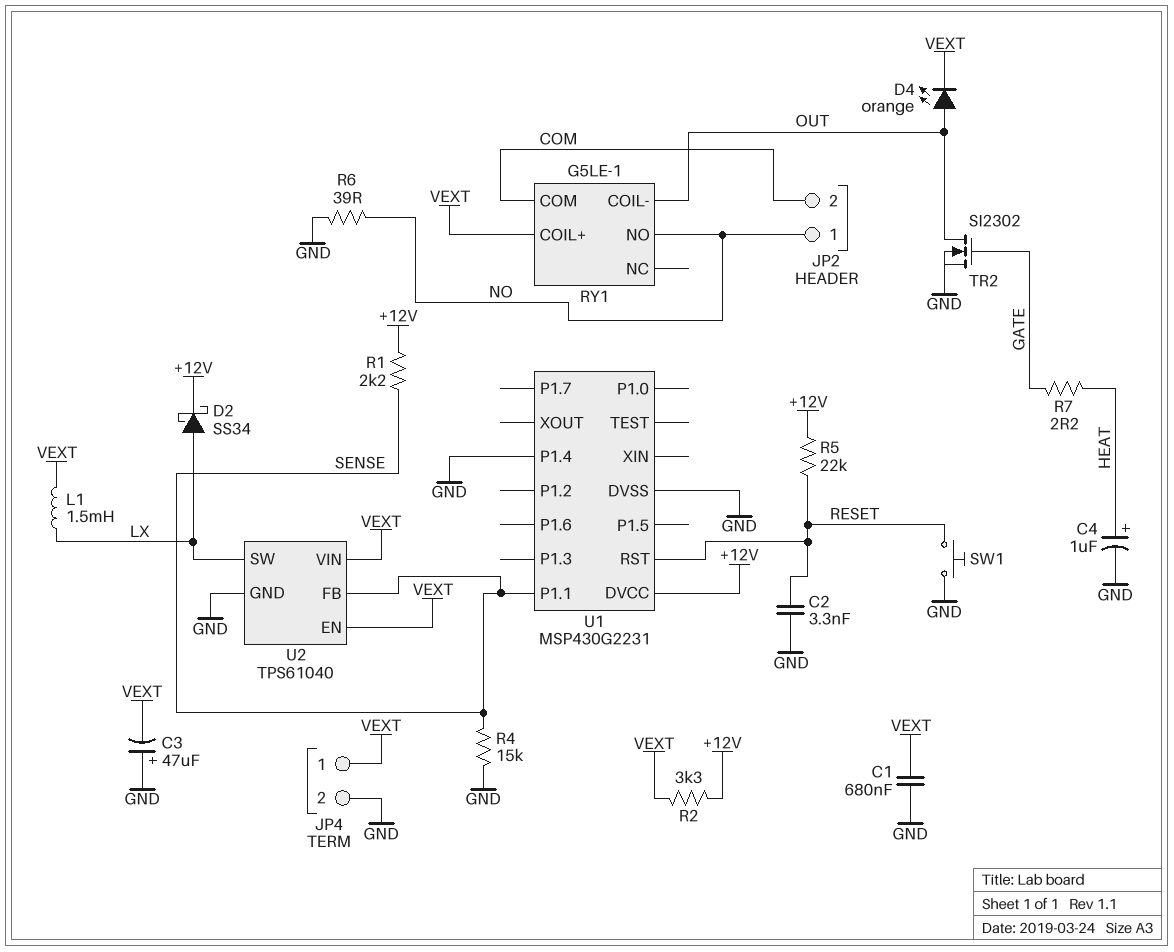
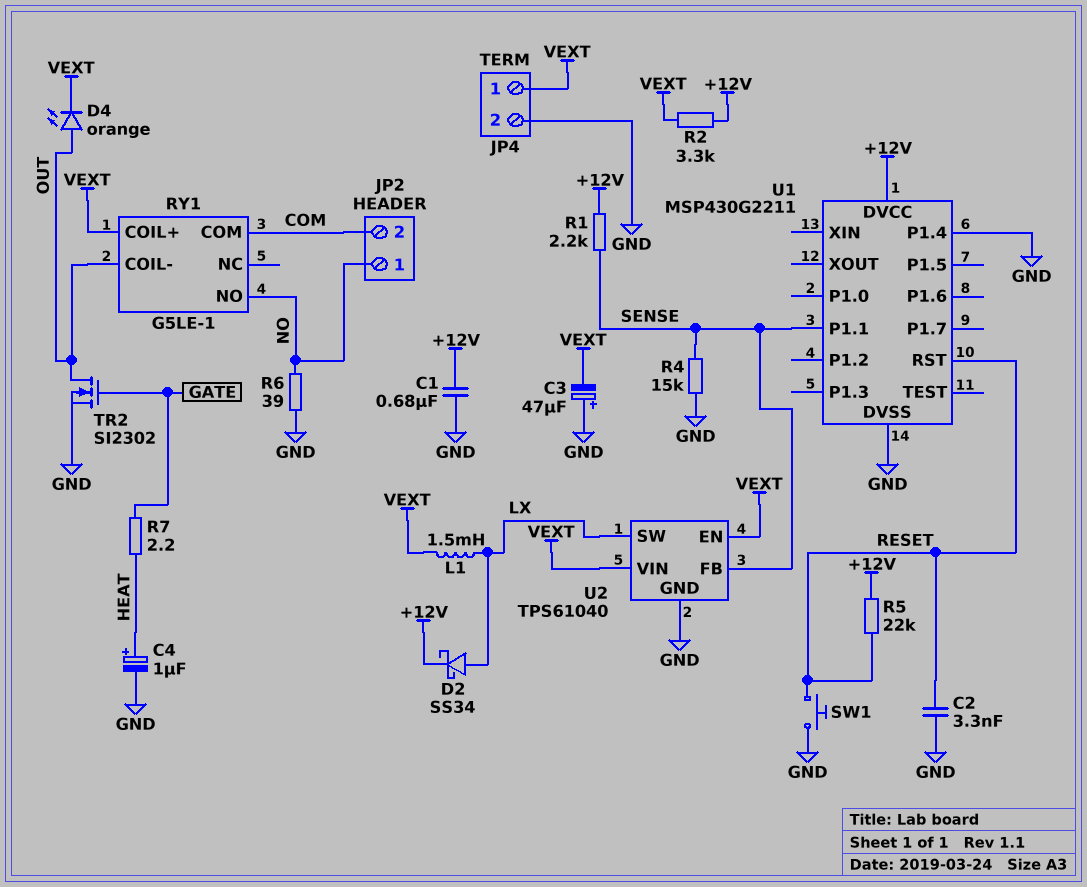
C1: 680nF (GND, VEXT) -> 680nF (+12V, GND)
U1: MSP430G2231 -> MSP430G2211

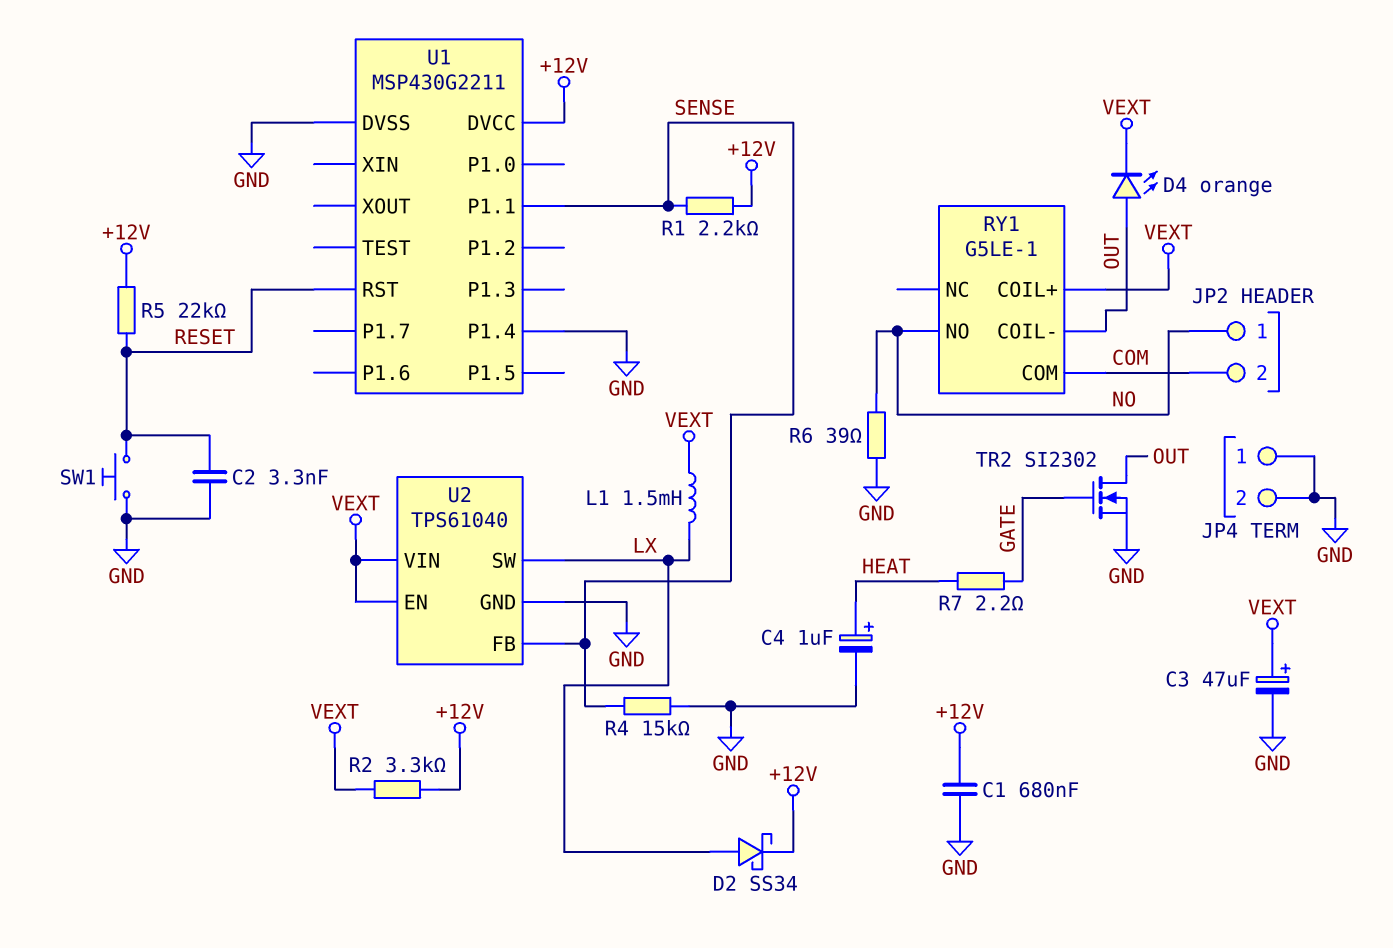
C3: 47uF (plus GND, minus VEXT) -> 47uF (plus VEXT, minus GND)
JP4 pin 1: VEXT -> GND

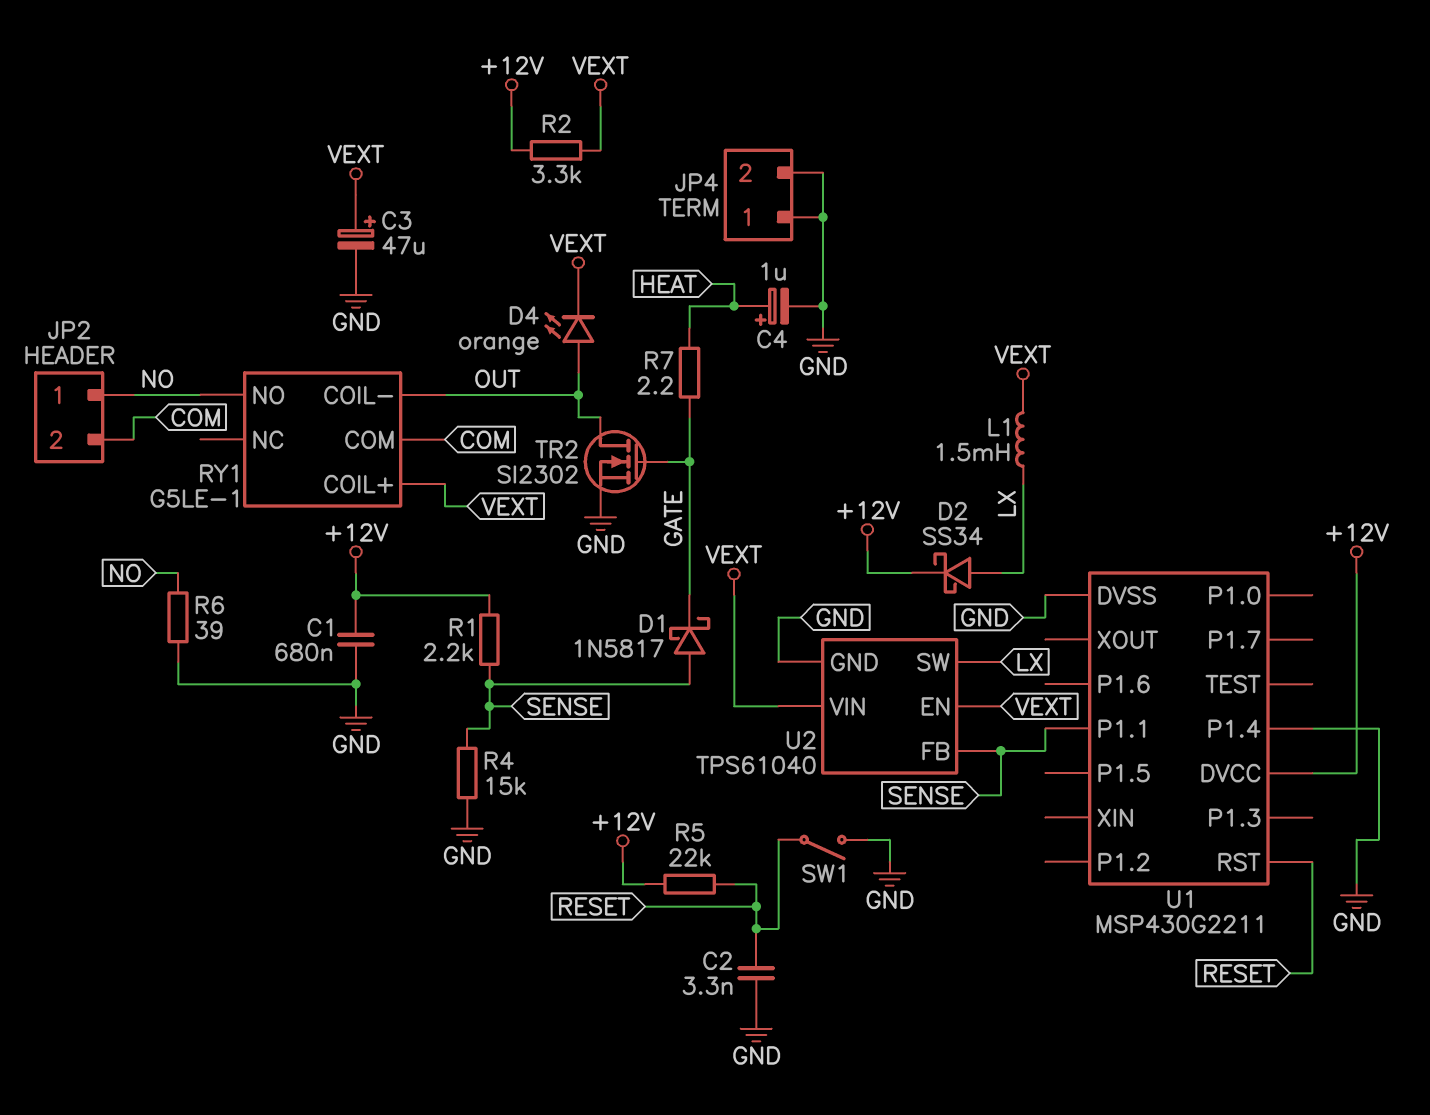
D1: none -> schottky 1N5817 (A SENSE, K GATE)
SW1: button (GND, RESET) -> switch (GND, RESET)

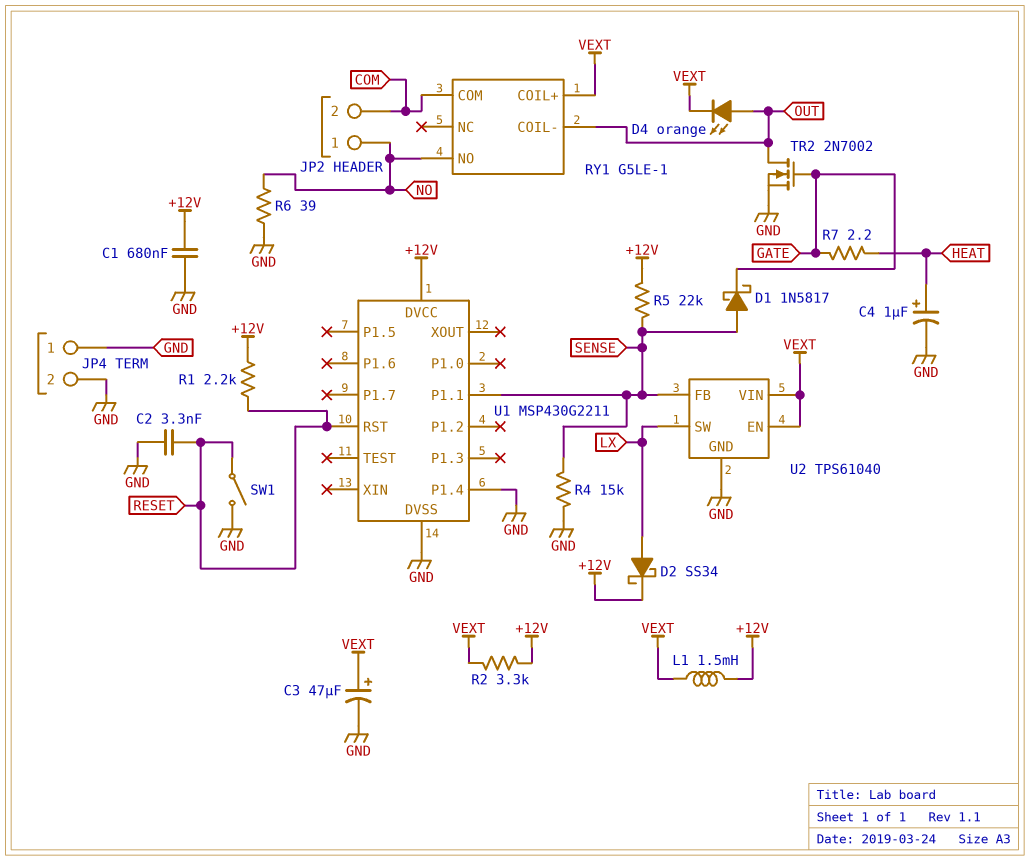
L1: 1.5mH (LX, VEXT) -> 1.5mH (+12V, VEXT)
R1: 2.2k (+12V, SENSE) -> 2.2k (+12V, RESET)
R5: 22k (+12V, RESET) -> 22k (+12V, SENSE)
TR2: NMOS SI2302 (G GATE, D OUT, S GND) -> NMOS 2N7002 (G GATE, D OUT, S GND)

